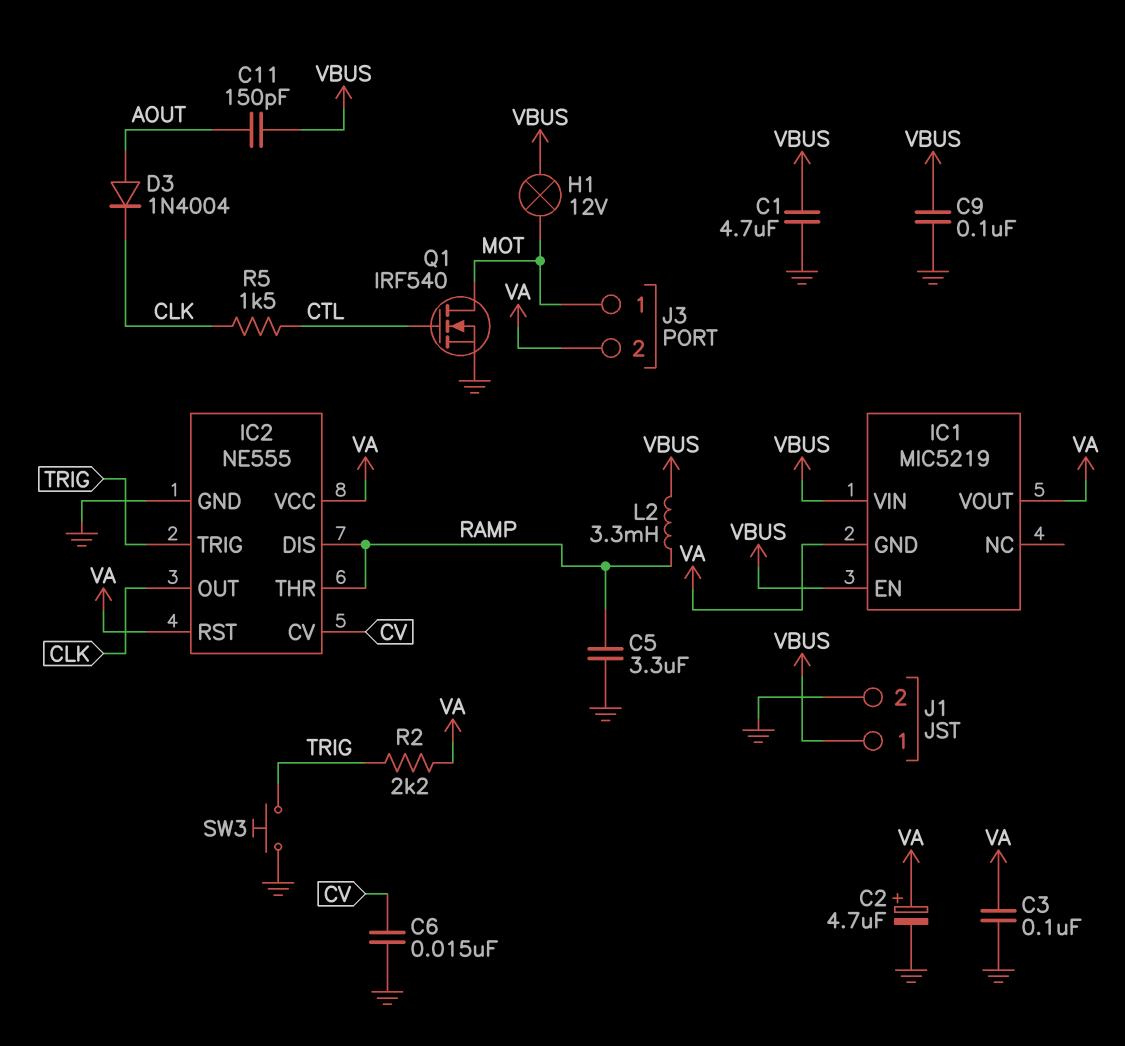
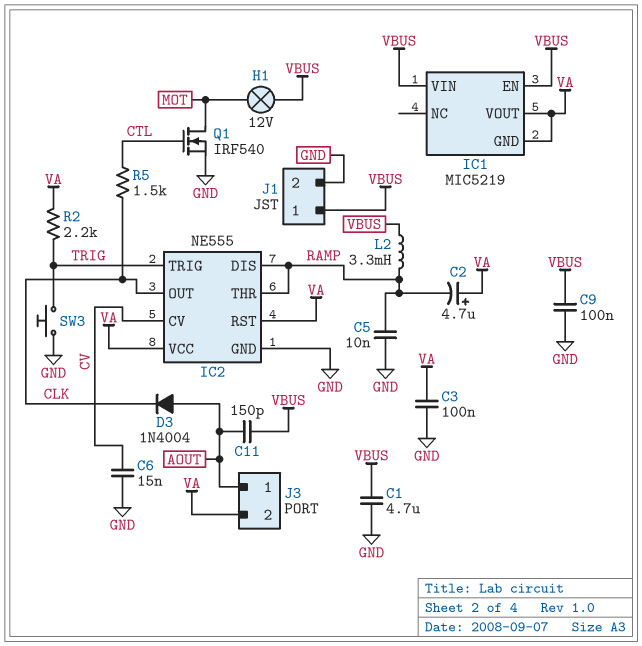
C2: 4.7uF (plus VA, minus GND) -> 4.7uF (plus VA, minus RAMP)
C5: 3.3uF (GND, RAMP) -> 10nF (GND, RAMP)
J3 pin 1: MOT -> AOUT

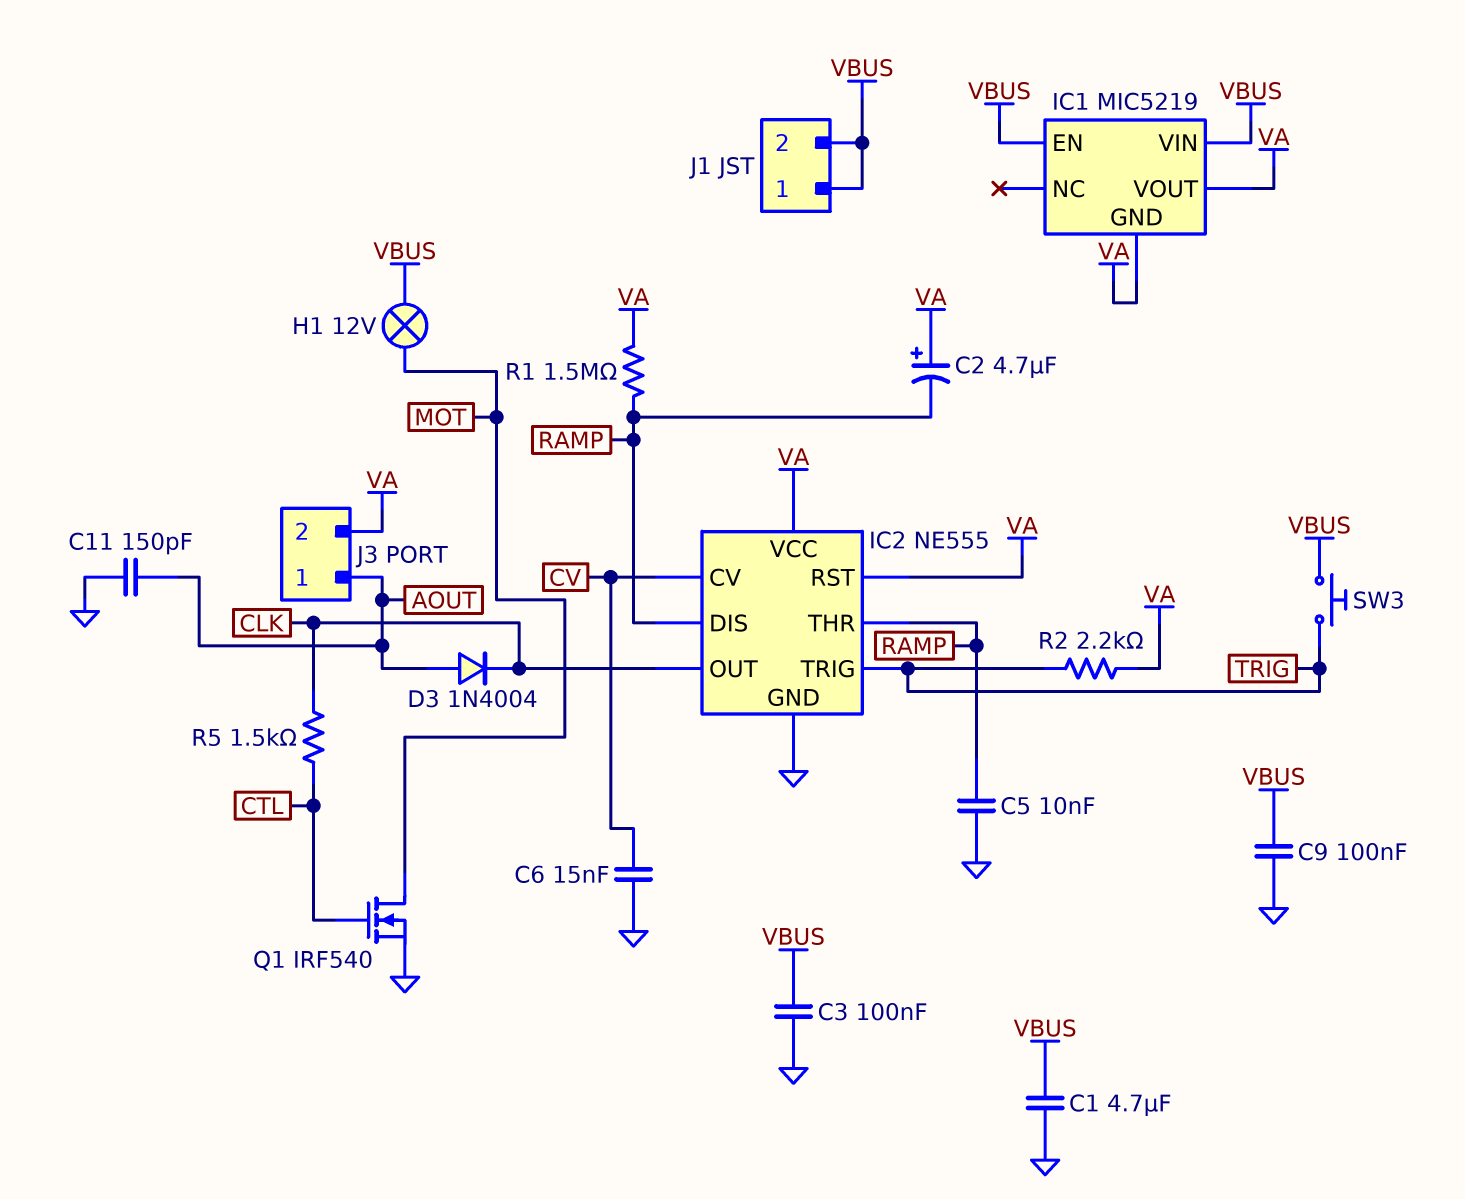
C3: 100nF (GND, VA) -> 100nF (GND, VBUS)
C11: 150pF (AOUT, VBUS) -> 150pF (AOUT, GND)
J1 pin 2: GND -> VBUS
L2: 3.3mH (RAMP, VBUS) -> none
R1: none -> 1.5M (RAMP, VA)
SW3: button (GND, TRIG) -> button (TRIG, VBUS)

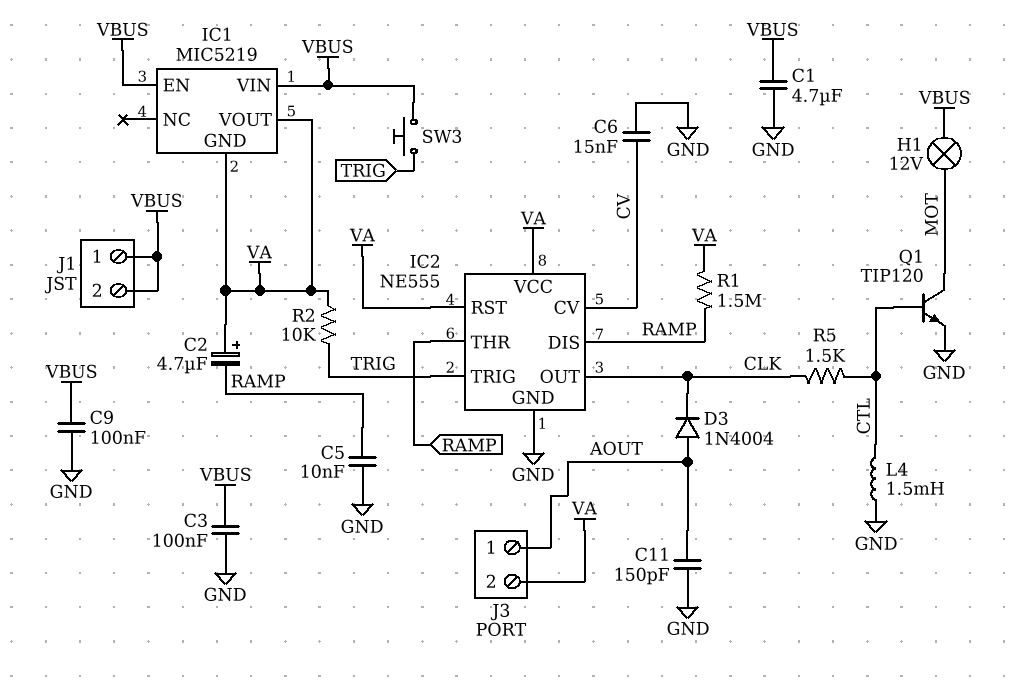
L4: none -> 1.5mH (CTL, GND)
Q1: NMOS IRF540 (G CTL, D MOT, S GND) -> NPN TIP120 (B CTL, C MOT, E GND)
R2: 2.2k (TRIG, VA) -> 10k (TRIG, VA)

